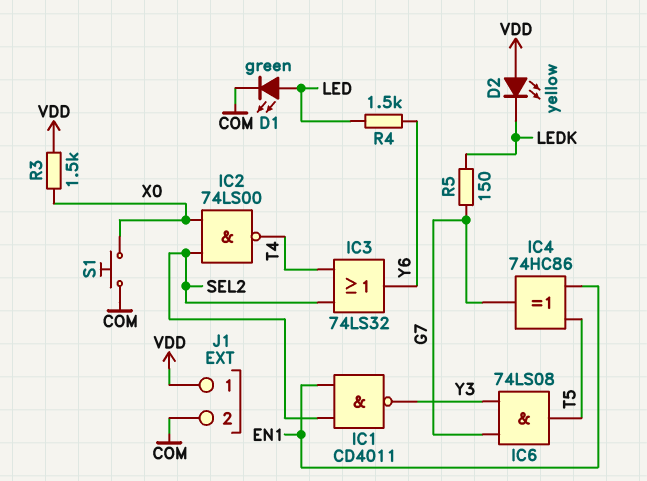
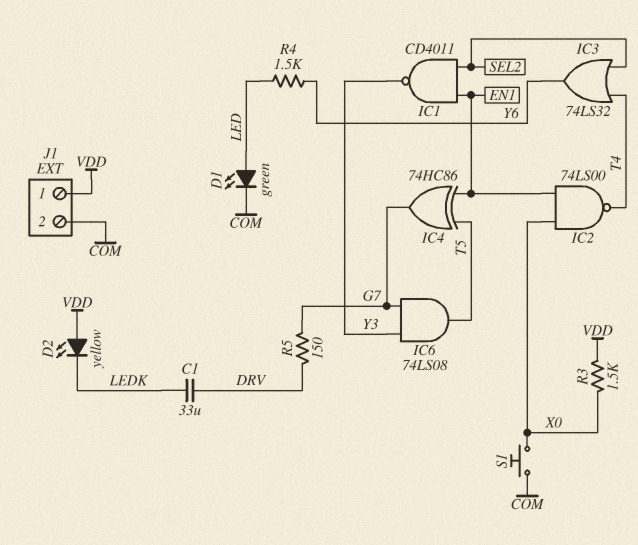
C1: none -> 33uF (DRV, LEDK)
IC2: NAND 74LS00 (in SEL2, in X0, out T4) -> NAND 74LS00 (in EN1, in X0, out T4)
R5: 150 (G7, LEDK) -> 150 (DRV, G7)

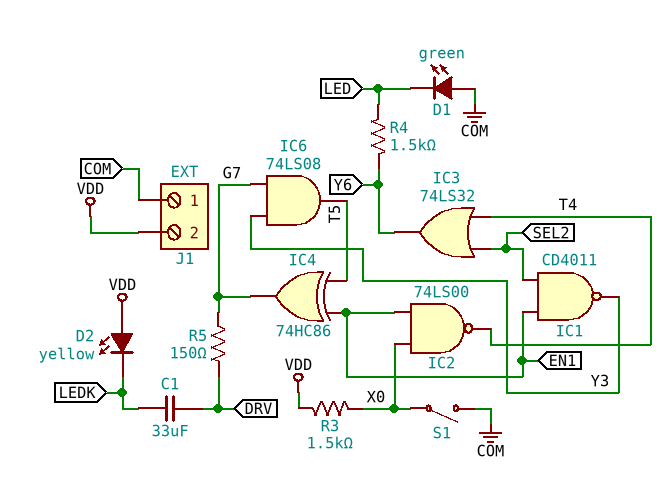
D1: LED green (A LED, K COM) -> LED green (A COM, K LED)
J1 pin 1: VDD -> COM
J1 pin 2: COM -> VDD
S1: button (COM, X0) -> switch (COM, X0)

